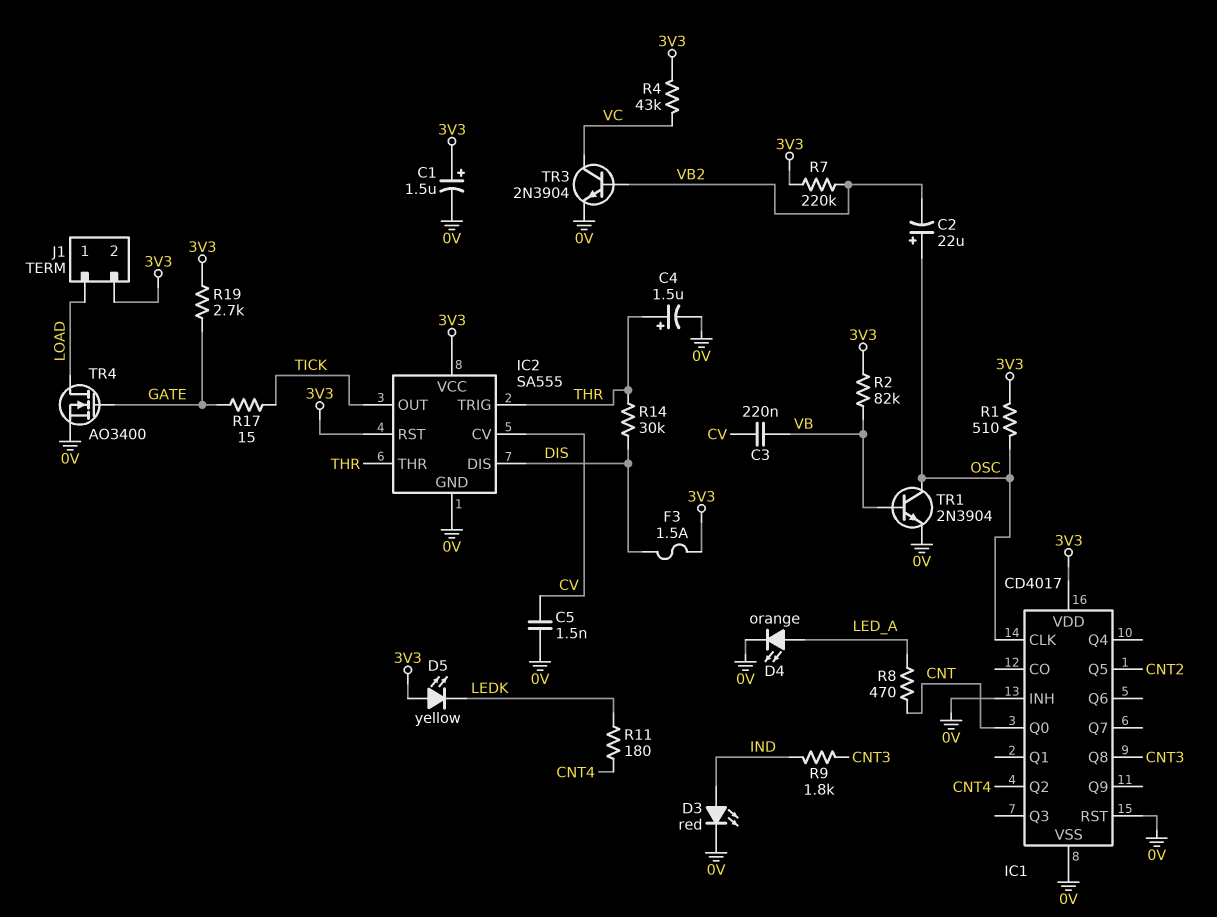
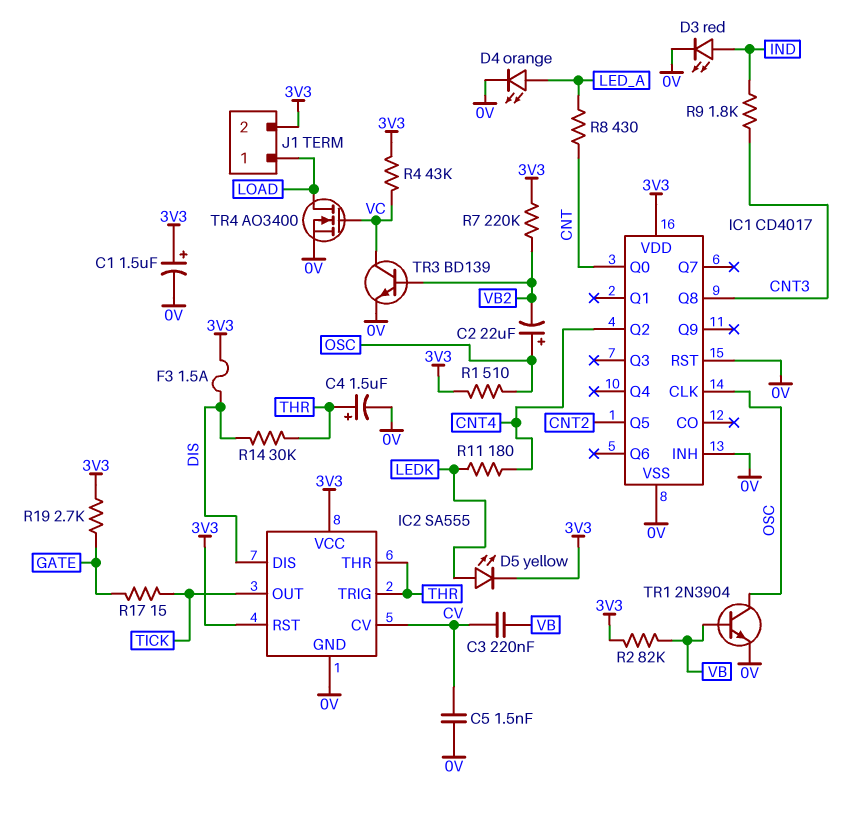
D5: LED yellow (A 3V3, K LEDK) -> LED yellow (A LEDK, K 3V3)
R8: 470 (CNT, LED_A) -> 430 (CNT, LED_A)
TR3: NPN 2N3904 (B VB2, C VC, E 0V) -> NPN BD139 (B VB2, C VC, E 0V)
TR4: NMOS AO3400 (G GATE, D LOAD, S 0V) -> NMOS AO3400 (G VC, D LOAD, S 0V)

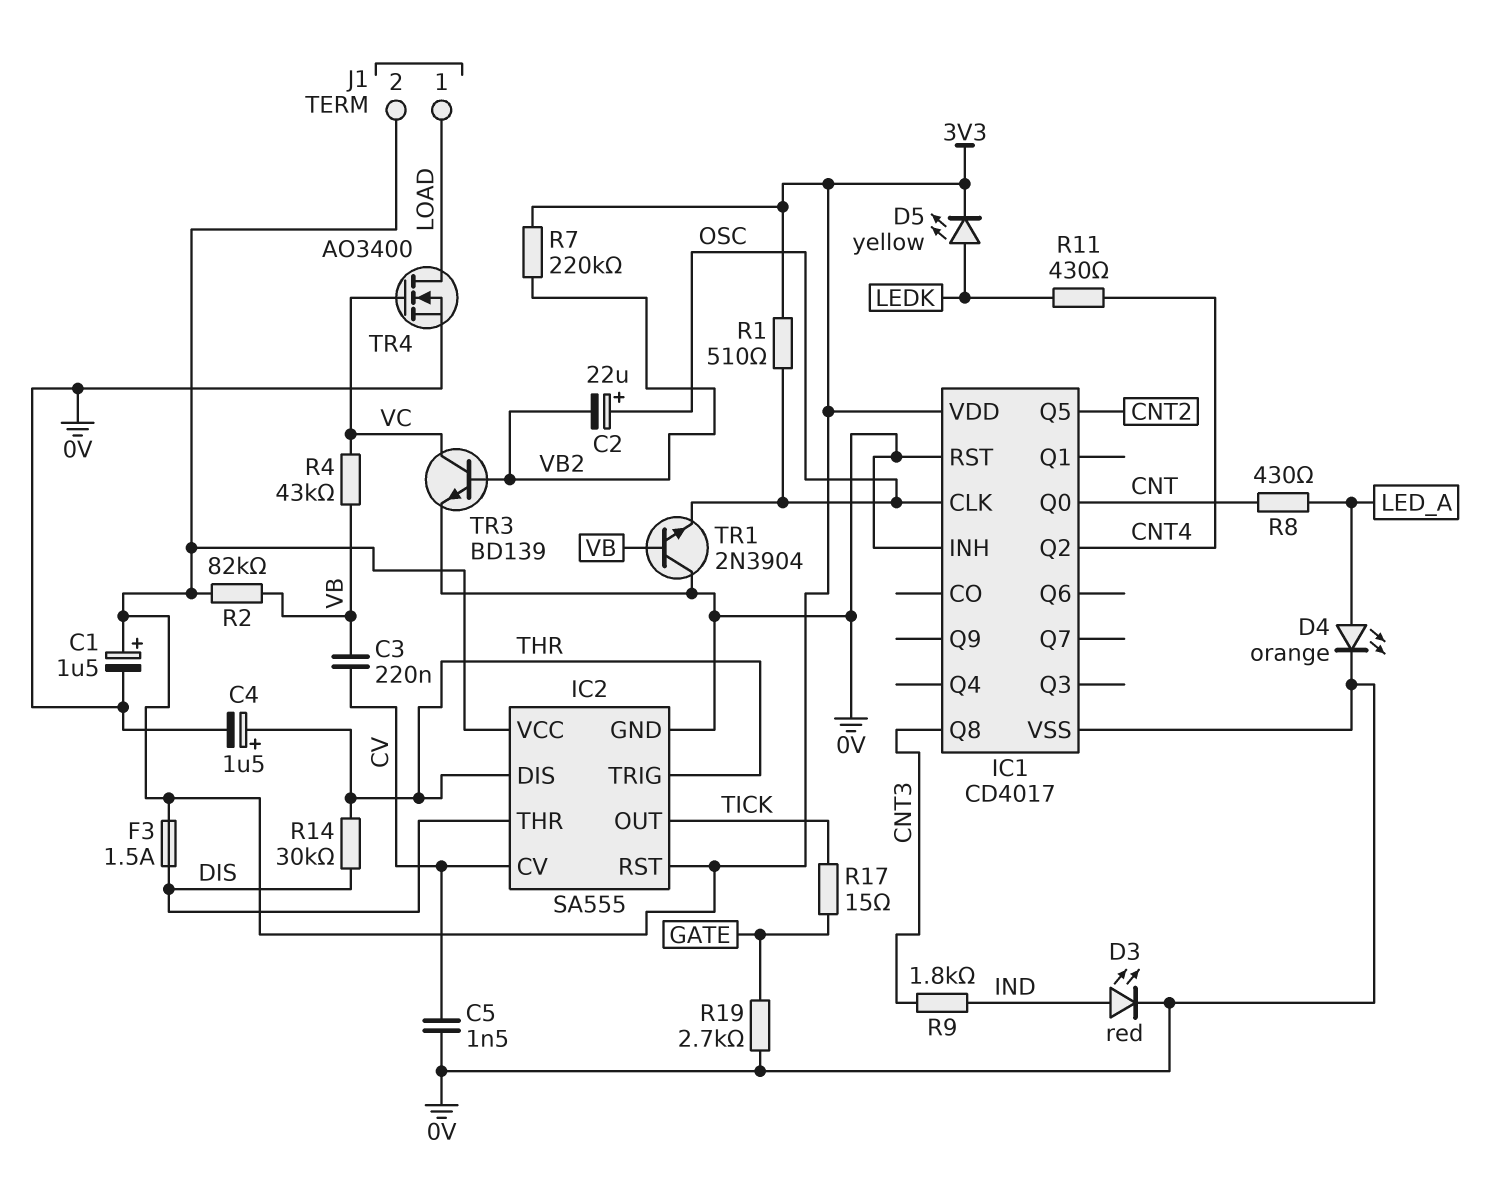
IC2 pin DIS: DIS -> THR
IC2 pin THR: THR -> DIS
R4: 43k (3V3, VC) -> 43k (VB, VC)
R11: 180 (CNT4, LEDK) -> 430 (CNT4, LEDK)
R19: 2.7k (3V3, GATE) -> 2.7k (0V, GATE)
TR1: NPN 2N3904 (B VB, C OSC, E 0V) -> NPN 2N3904 (B VB, C 0V, E OSC)

